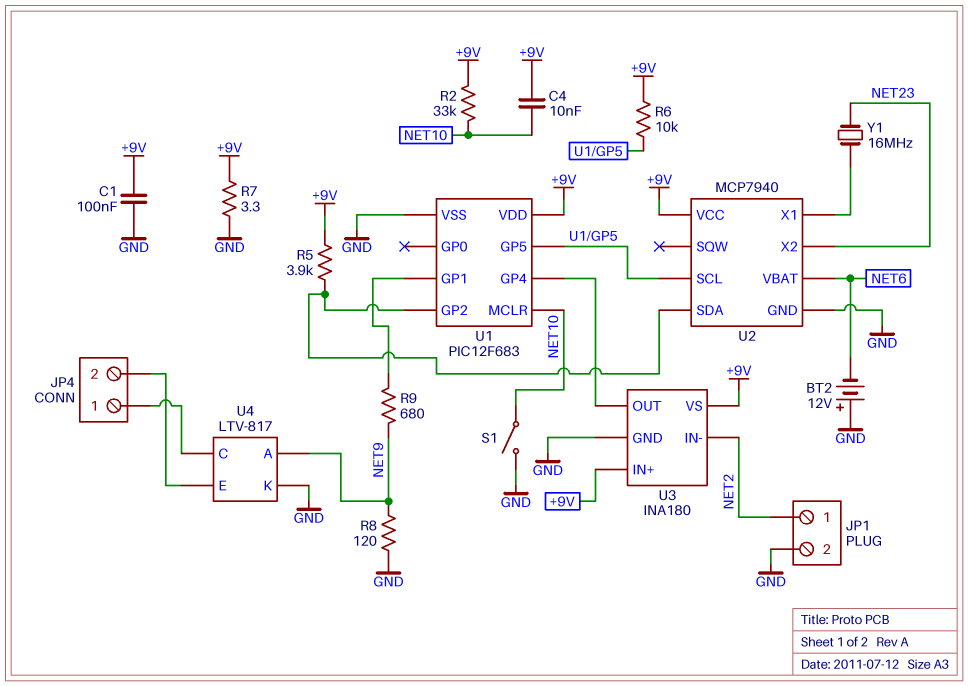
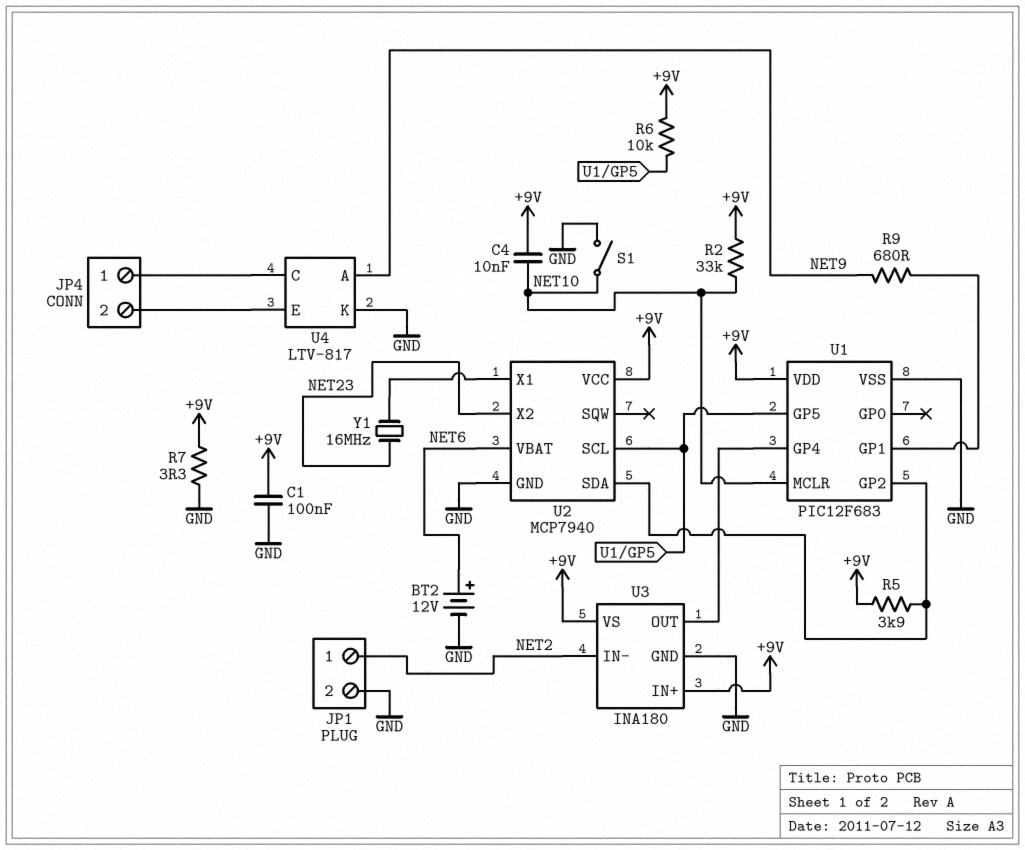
BT2: 12V (plus GND, minus NET6) -> 12V (plus NET6, minus GND)
R8: 120 (GND, NET9) -> none

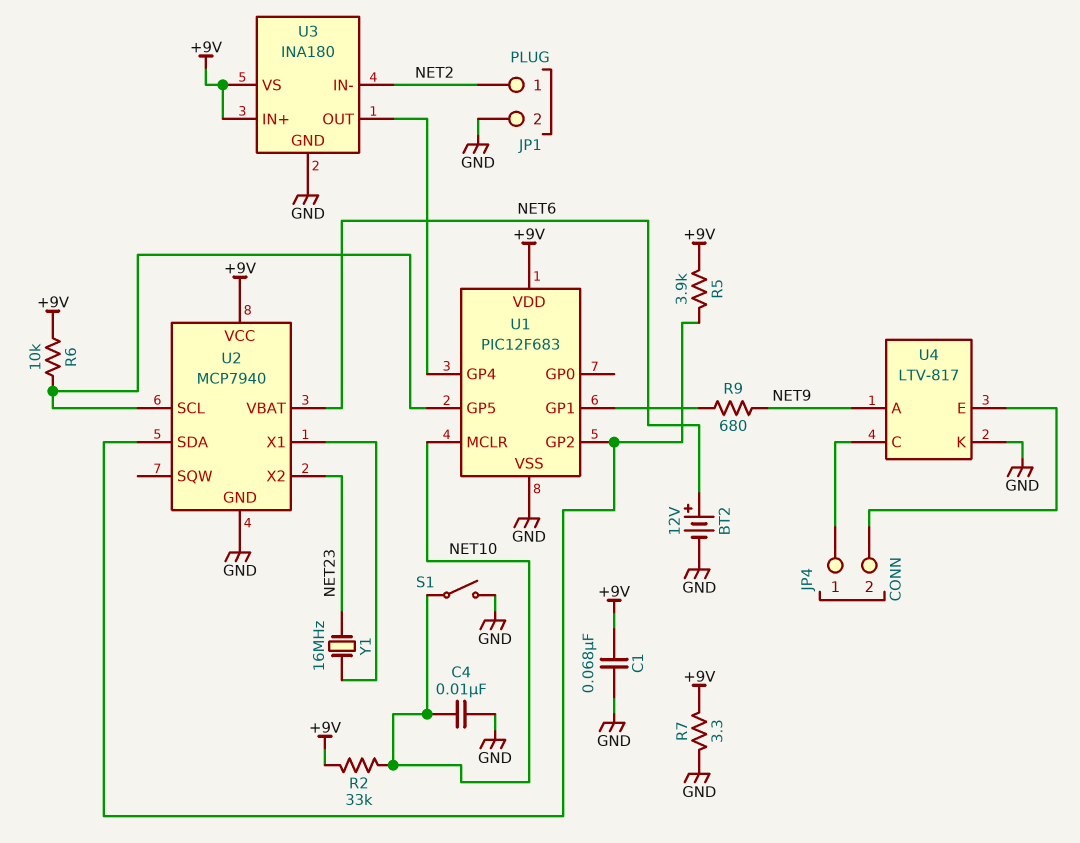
C1: 100nF (+9V, GND) -> 68nF (+9V, GND)
C4: 10nF (+9V, NET10) -> 10nF (GND, NET10)

